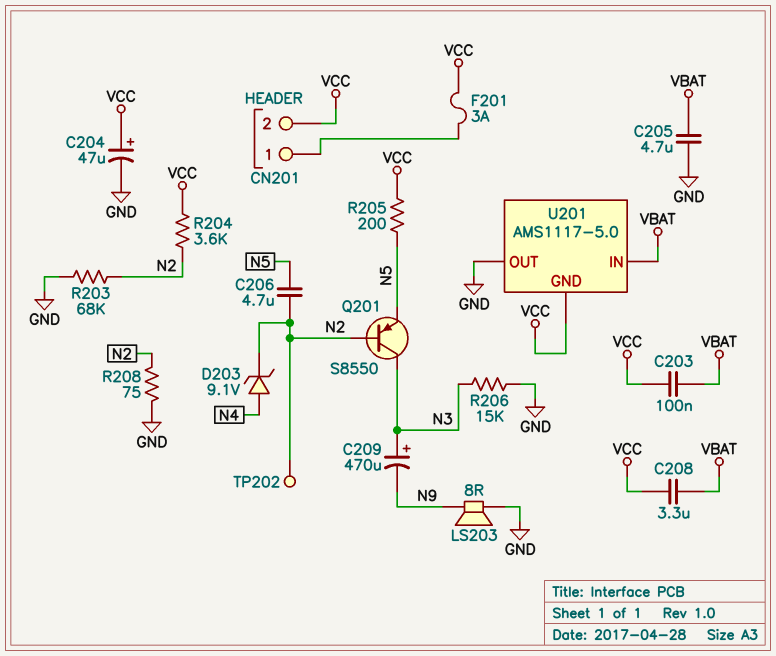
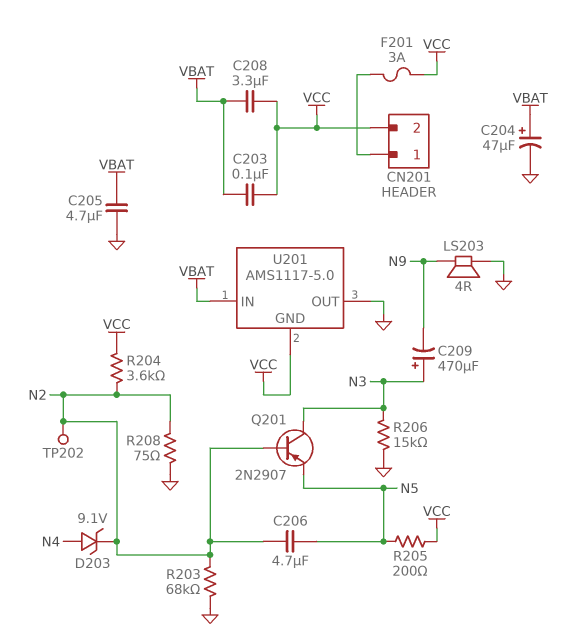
C204: 47uF (plus VCC, minus GND) -> 47uF (plus VBAT, minus GND)
LS203: speaker 8R (GND, N9) -> speaker 4R (GND, N9)
Q201: PNP S8550 (B N2, C N3, E N5) -> PNP 2N2907 (B N2, C N3, E N5)

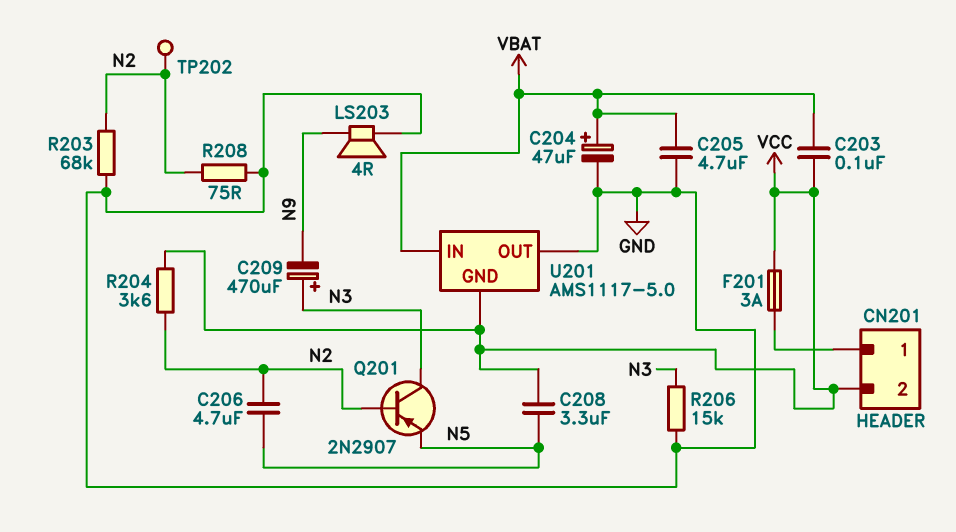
C208: 3.3uF (VBAT, VCC) -> 3.3uF (N5, VCC)
D203: zener 9.1V (A N4, K N2) -> none
R205: 200 (N5, VCC) -> none

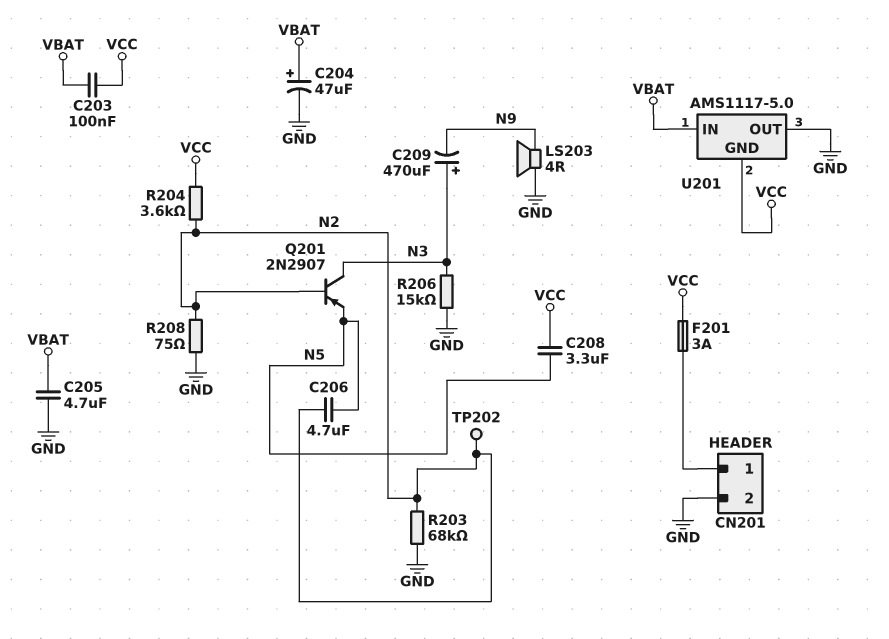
CN201 pin 2: VCC -> GND

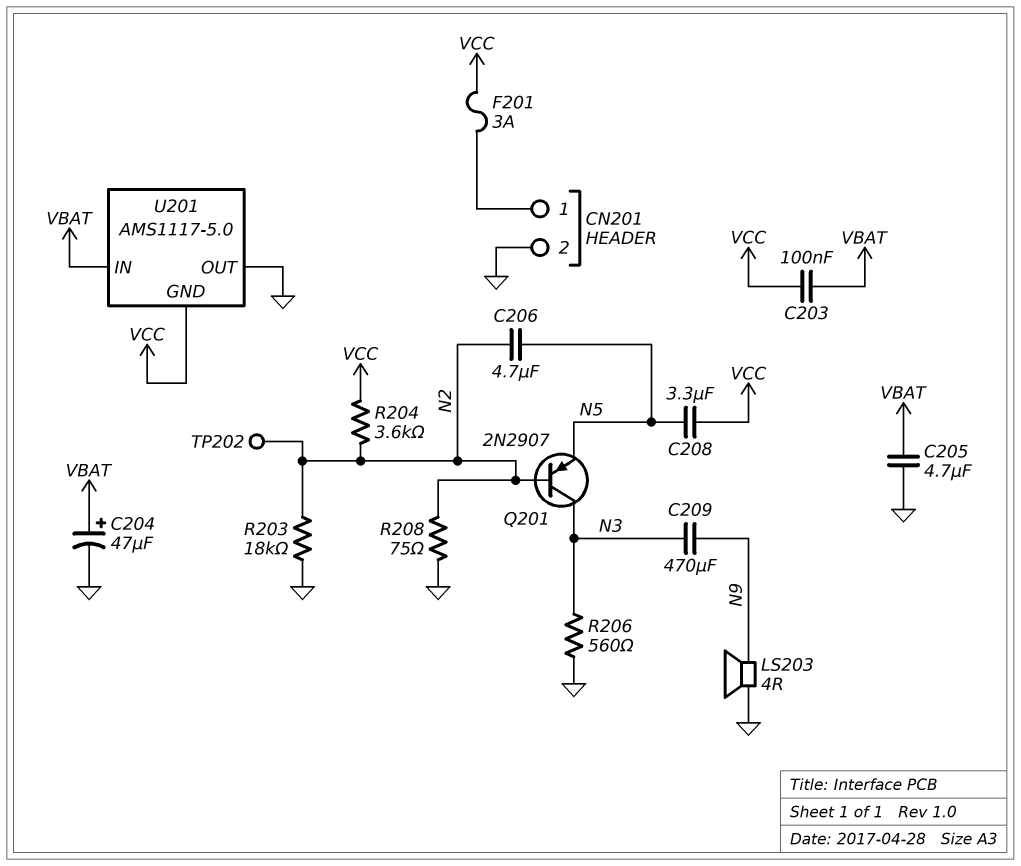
C209: 470uF (plus N3, minus N9) -> 470uF (N3, N9)
R203: 68k (GND, N2) -> 18k (GND, N2)
R206: 15k (GND, N3) -> 560 (GND, N3)

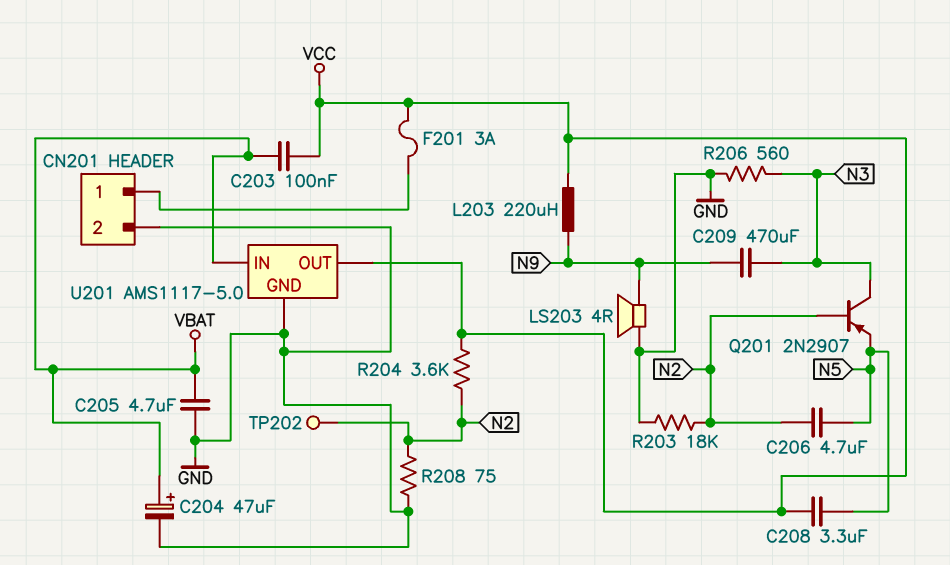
L203: none -> 220uH (N9, VCC)
U201 pin GND: VCC -> GND
U201 pin OUT: GND -> VCC

